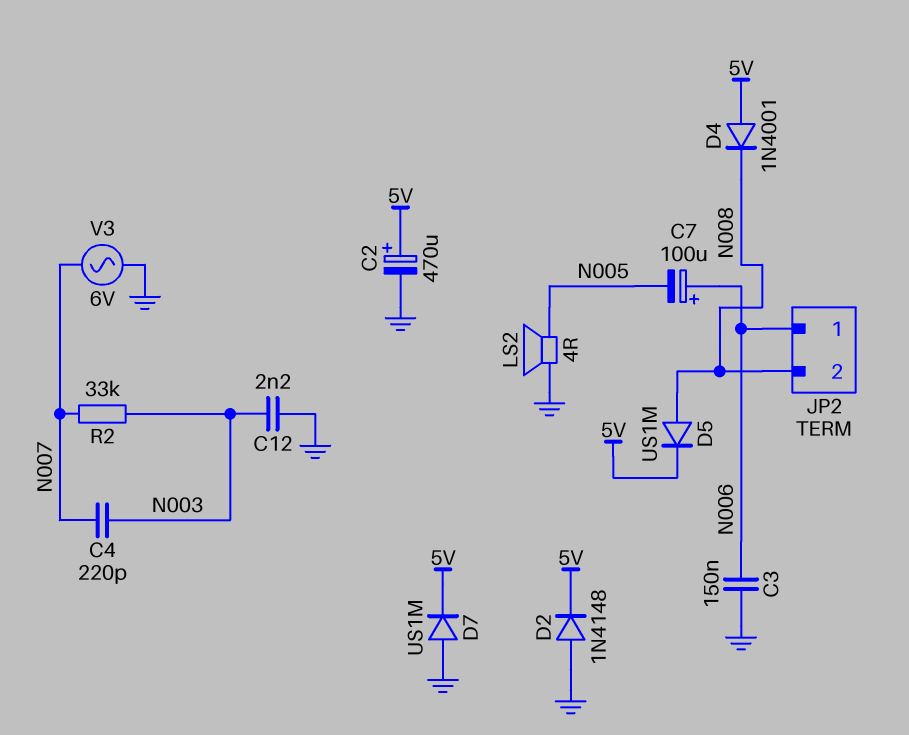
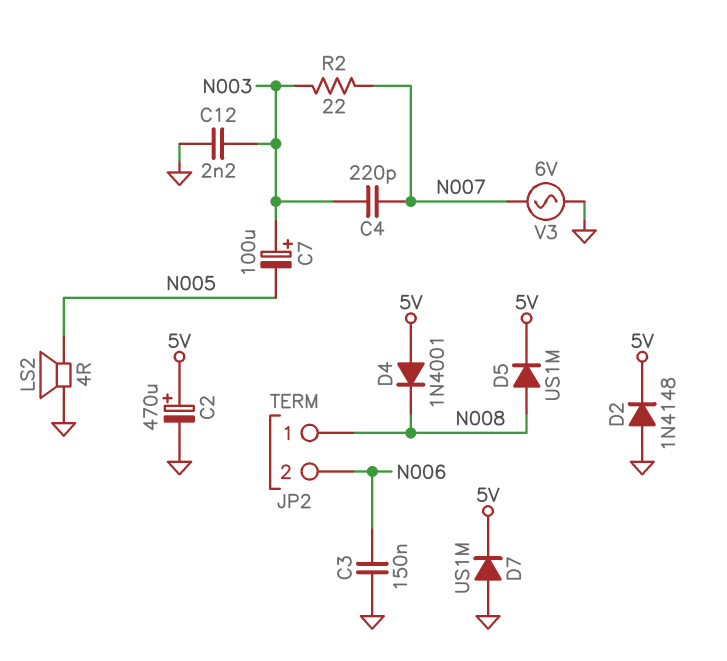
C7: 100uF (plus N006, minus N005) -> 100uF (plus N003, minus N005)
JP2 pin 1: N006 -> N008
JP2 pin 2: N008 -> N006
R2: 33k (N003, N007) -> 22 (N003, N007)

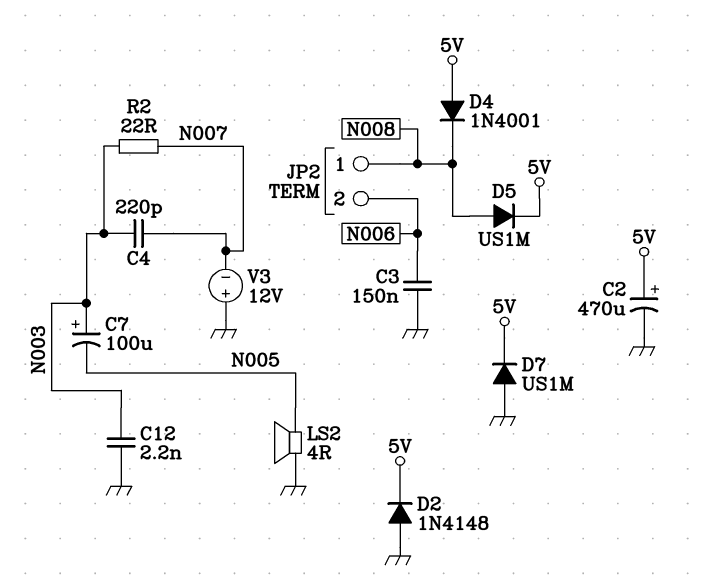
V3: AC 6V (GND, N007) -> 12V (plus GND, minus N007)

